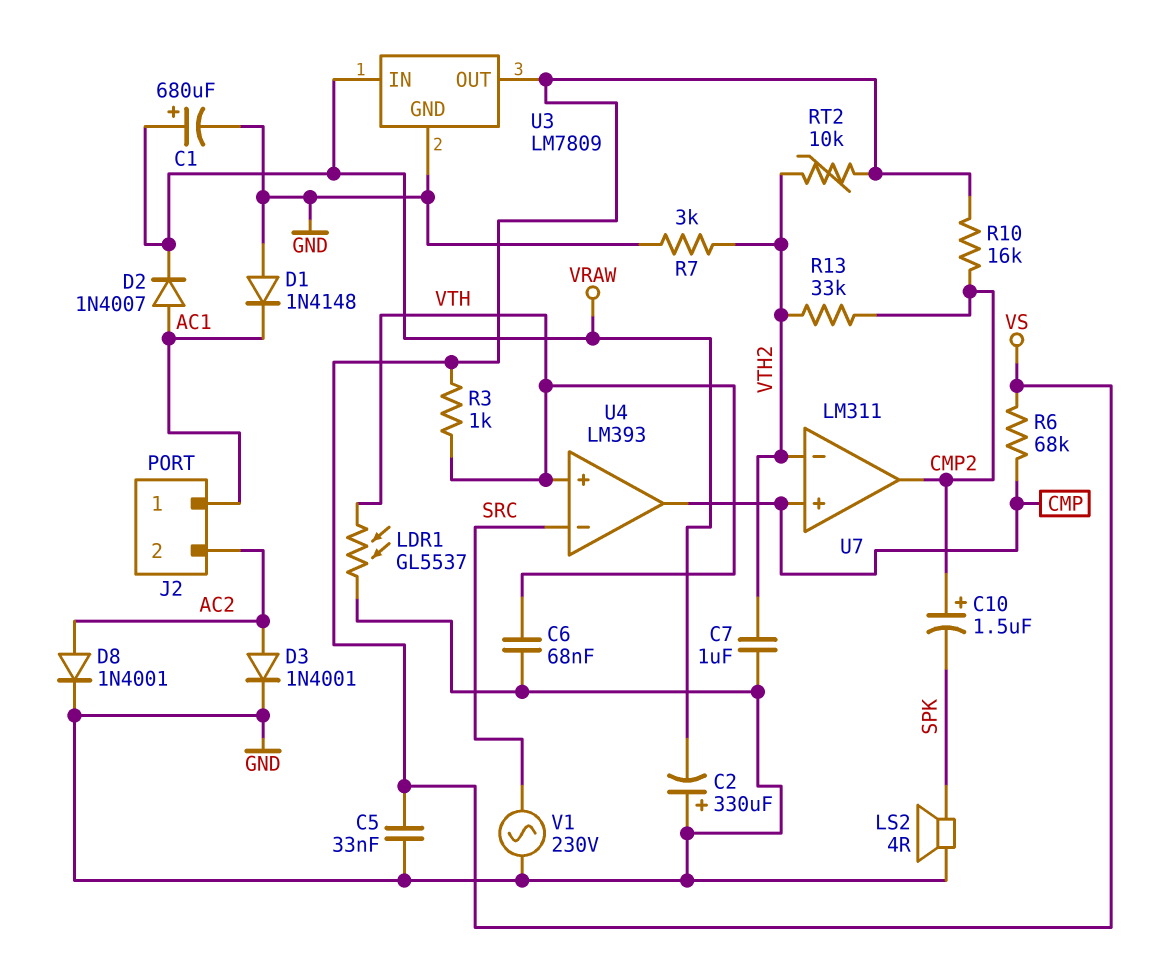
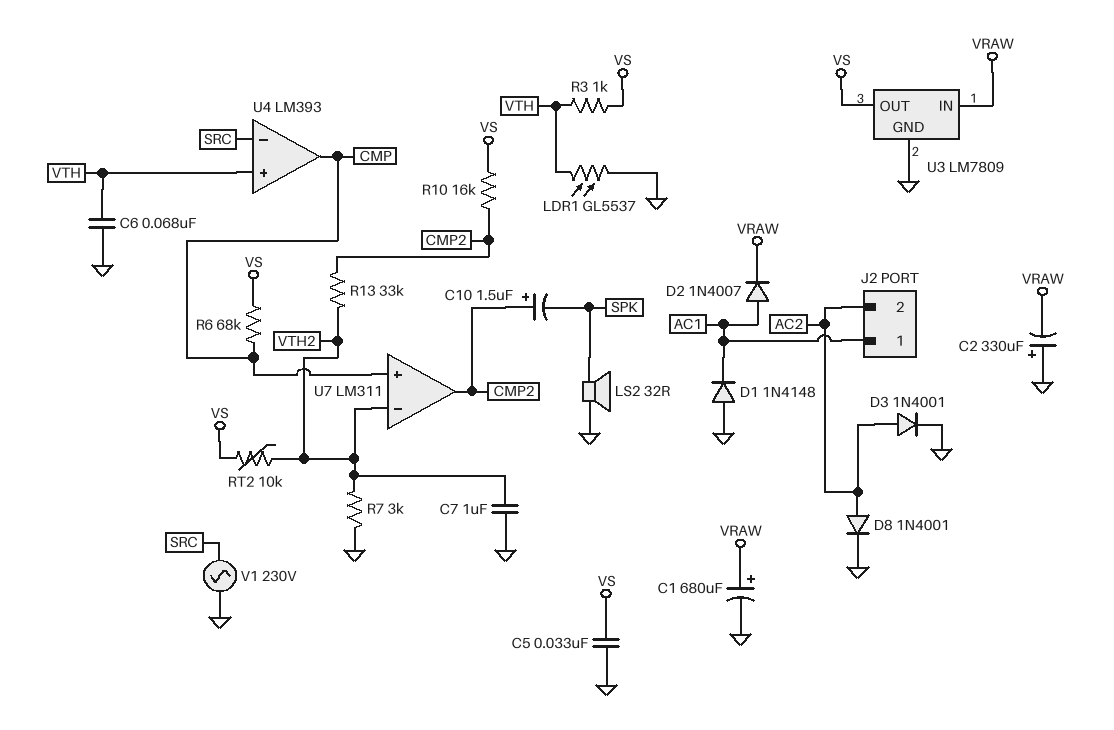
LS2: speaker 4R (GND, SPK) -> speaker 32R (GND, SPK)

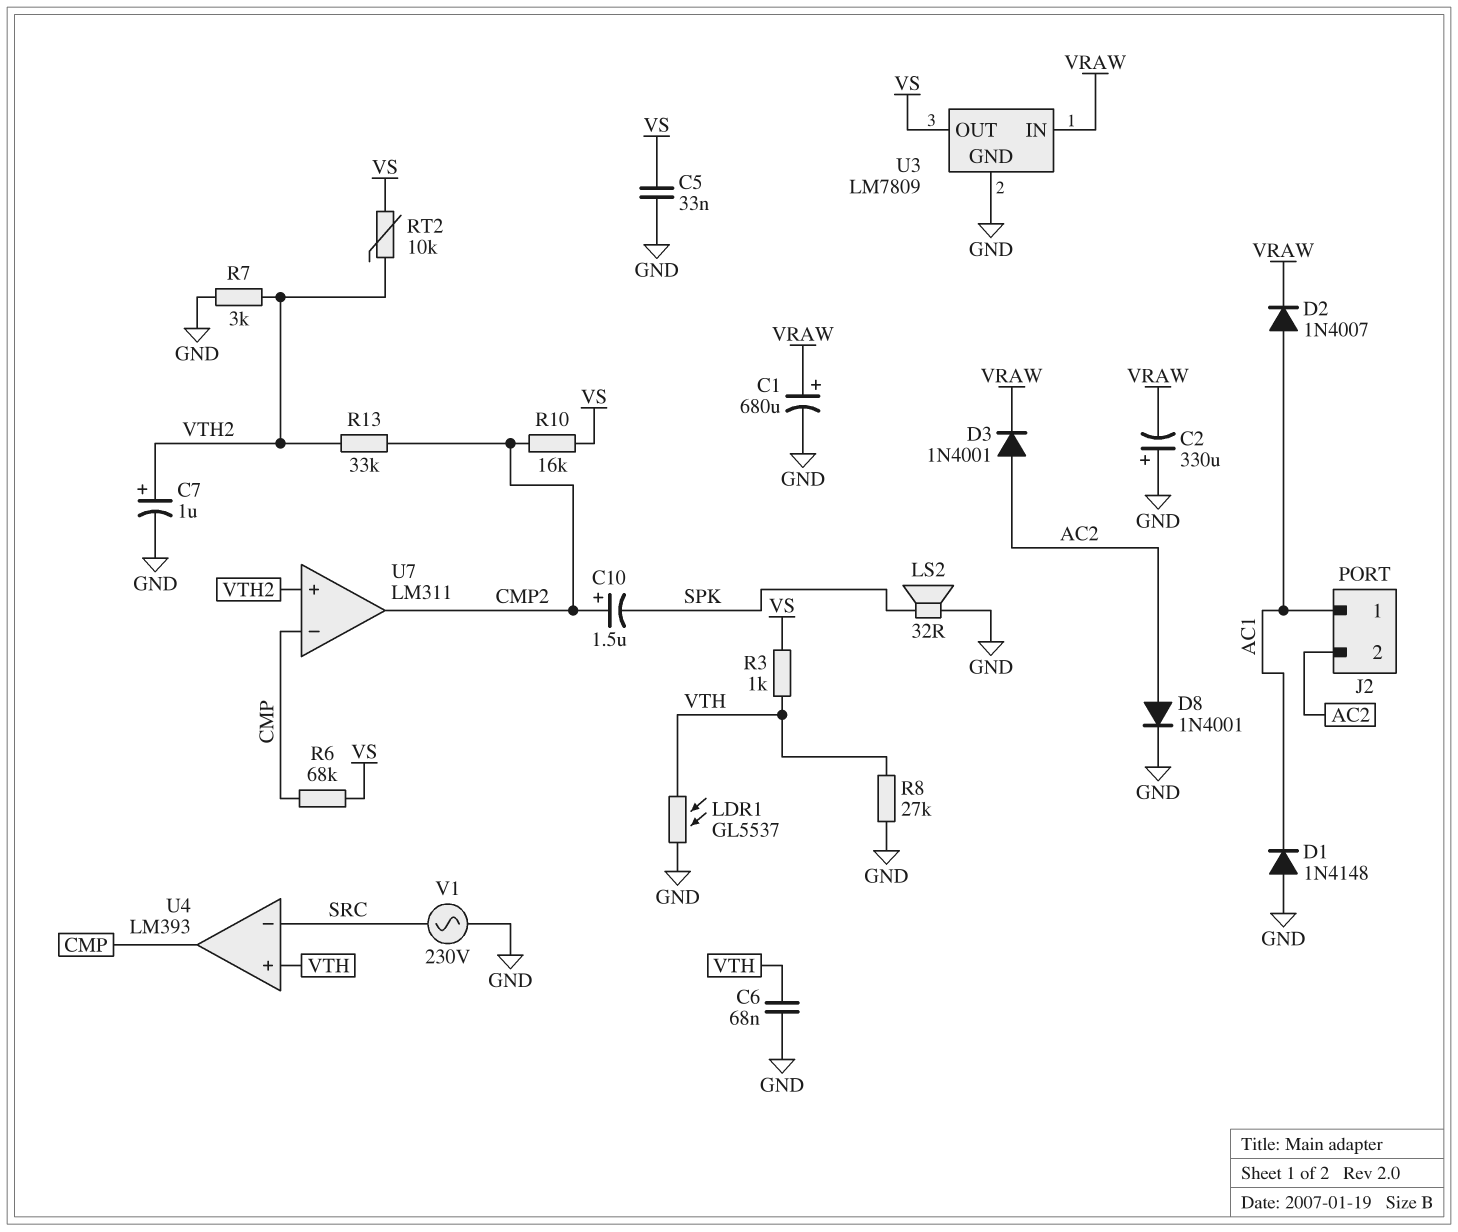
C7: 1uF (GND, VTH2) -> 1uF (plus VTH2, minus GND)
D3: diode 1N4001 (A AC2, K GND) -> diode 1N4001 (A AC2, K VRAW)
R8: none -> 27k (GND, VTH)
U7 pin in+: CMP -> VTH2
U7 pin in-: VTH2 -> CMP

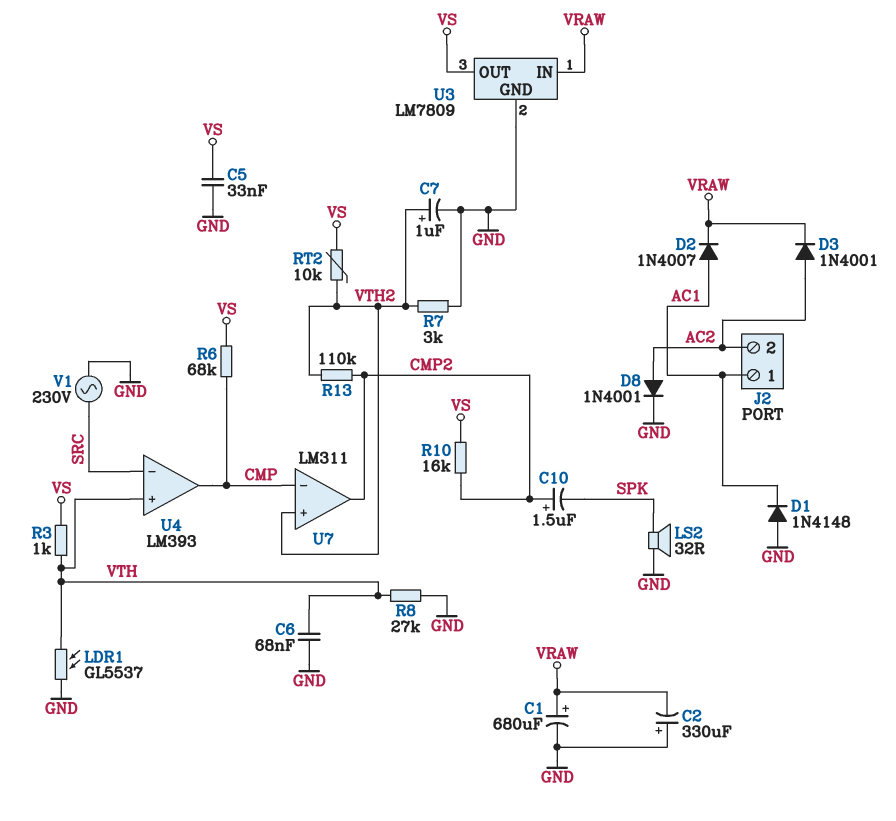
R13: 33k (CMP2, VTH2) -> 110k (CMP2, VTH2)

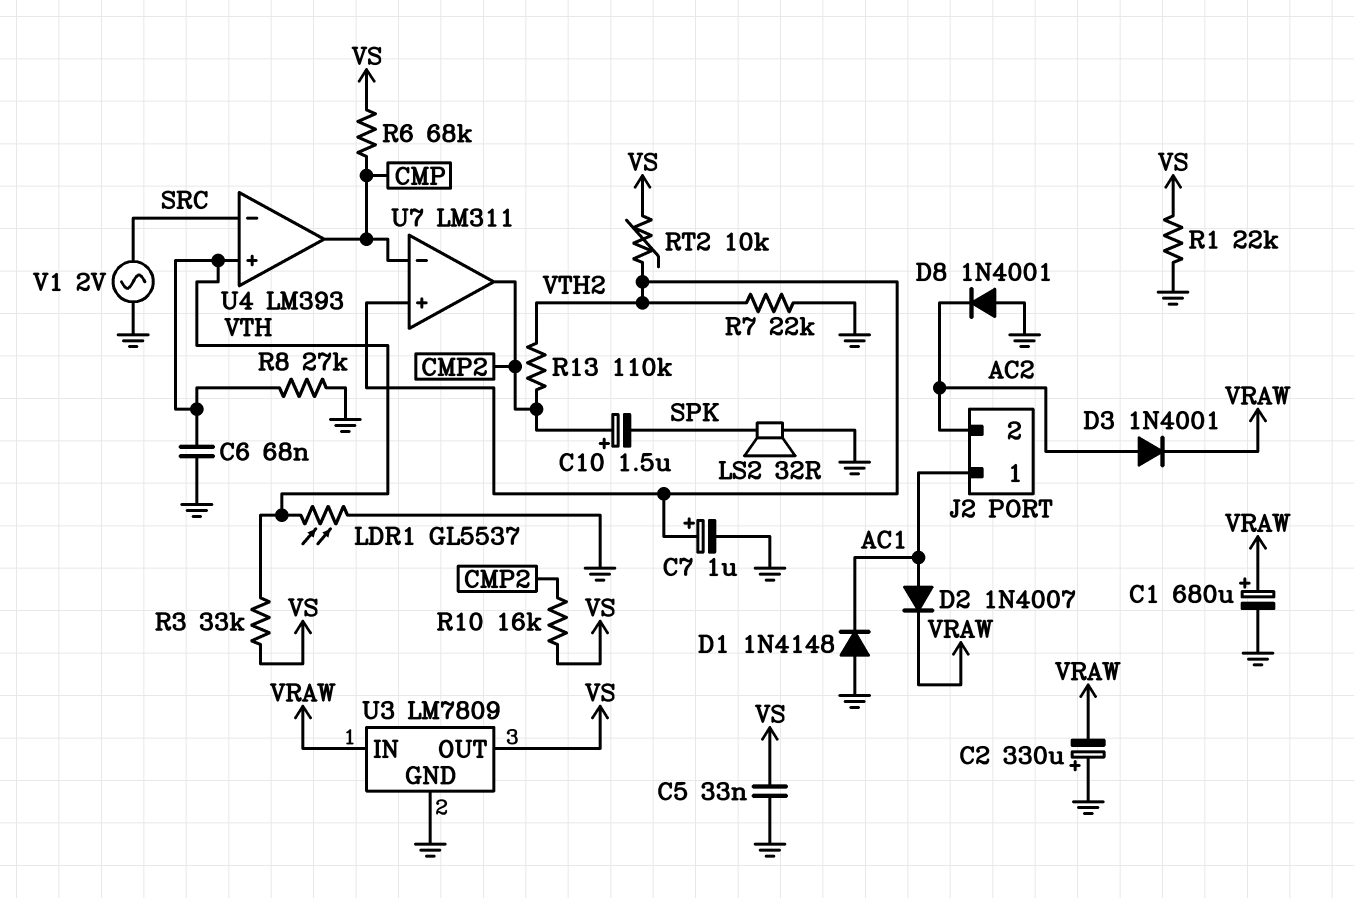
D8: diode 1N4001 (A AC2, K GND) -> diode 1N4001 (A GND, K AC2)
R1: none -> 22k (GND, VS)
R3: 1k (VS, VTH) -> 33k (VS, VTH)
R7: 3k (GND, VTH2) -> 22k (GND, VTH2)
V1: AC 230V (GND, SRC) -> AC 2V (GND, SRC)

